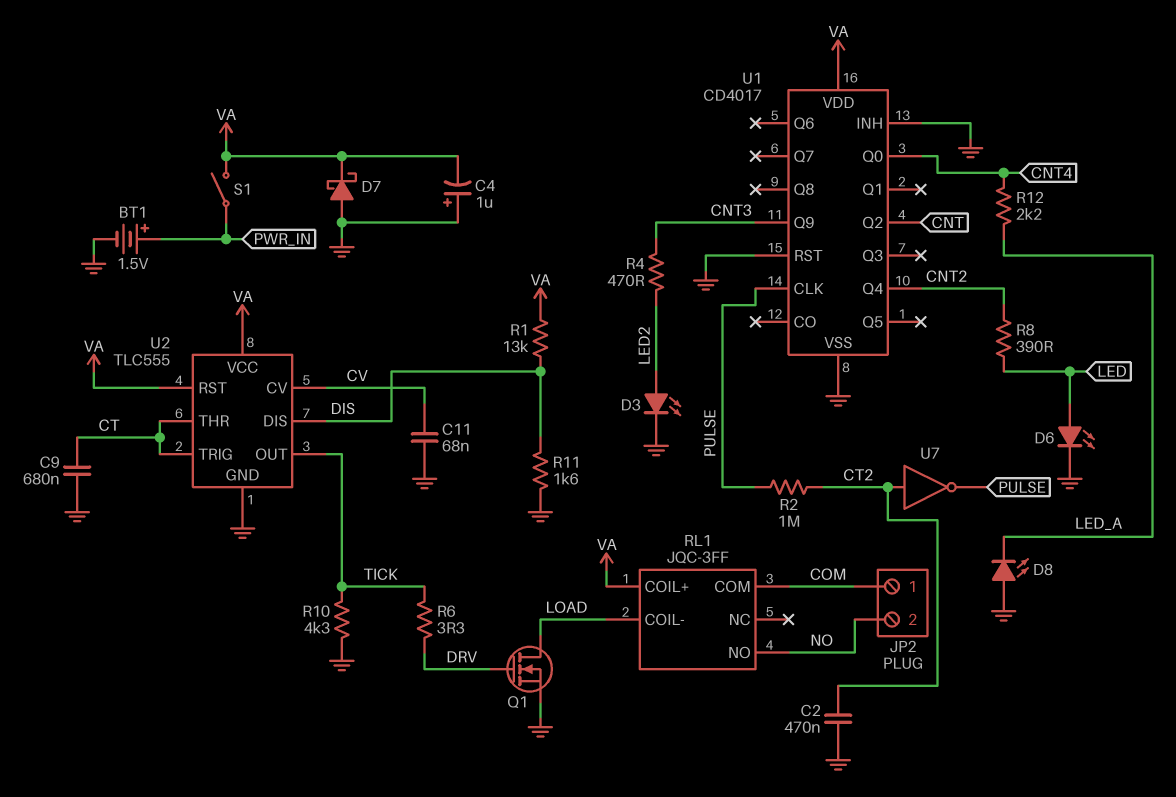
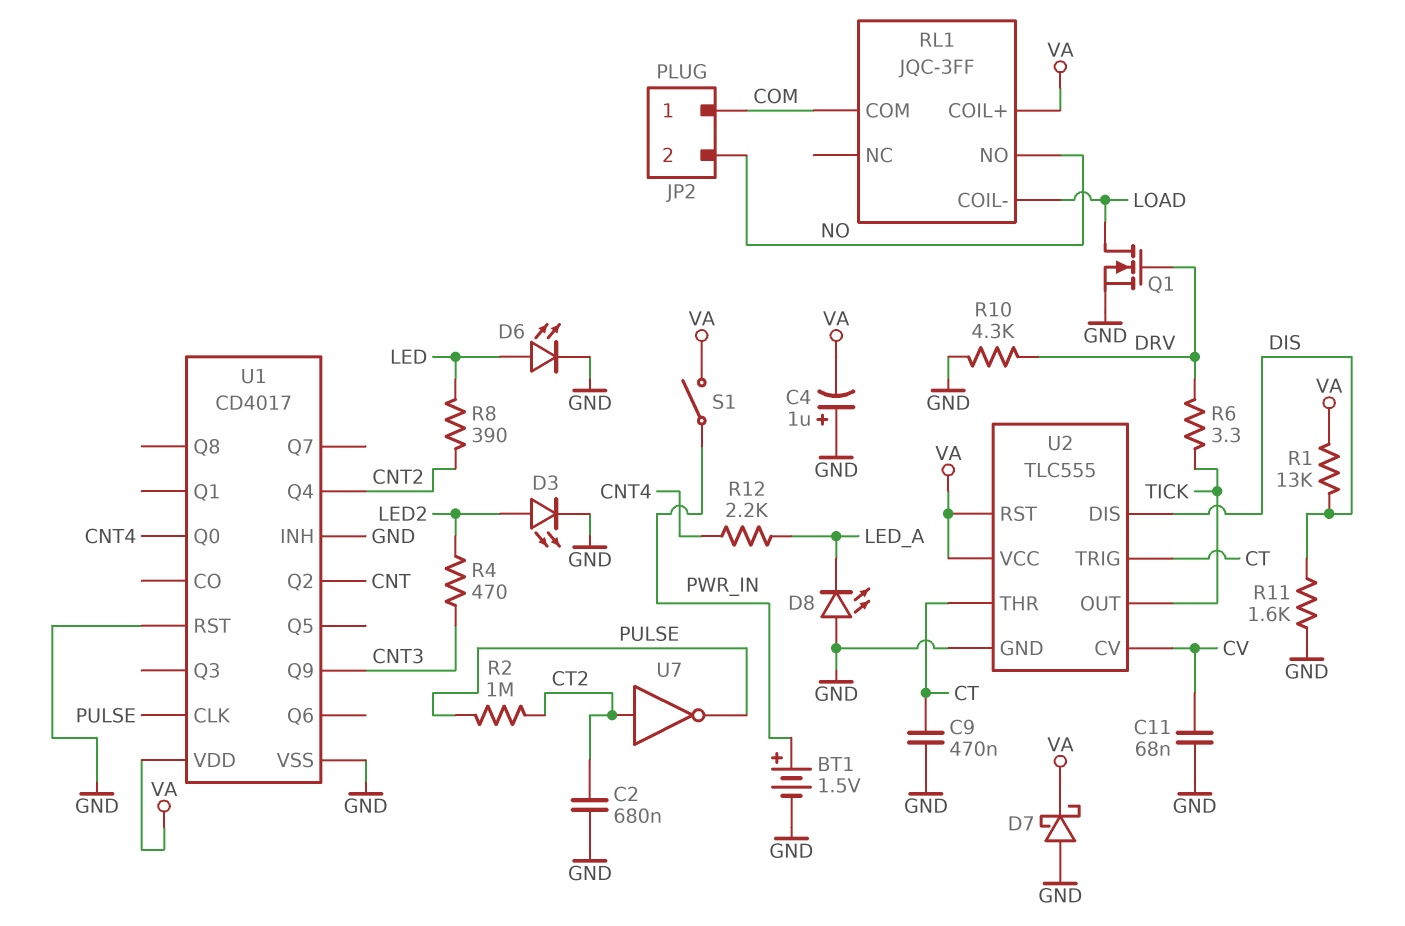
C2: 470nF (CT2, GND) -> 680nF (CT2, GND)
C9: 680nF (CT, GND) -> 470nF (CT, GND)
R10: 4.3k (GND, TICK) -> 4.3k (DRV, GND)

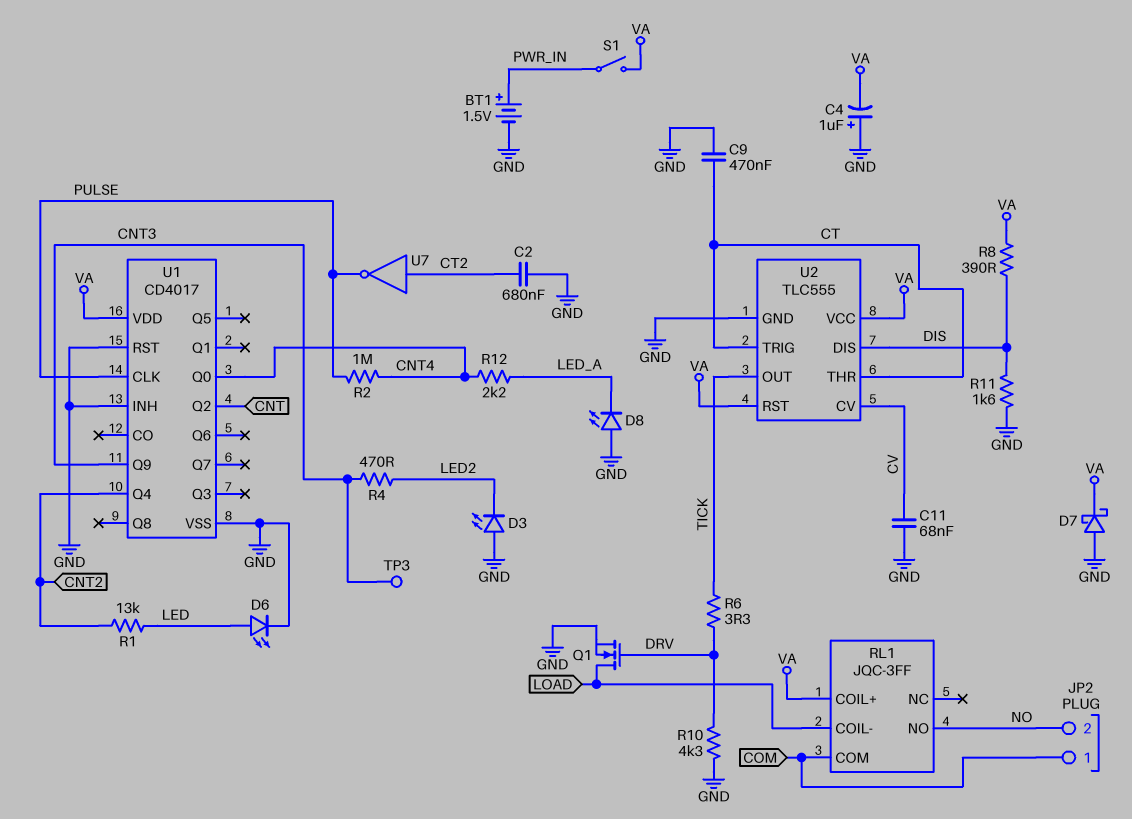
D3: LED (A LED2, K GND) -> LED (A GND, K LED2)
R1: 13k (DIS, VA) -> 13k (CNT2, LED)
R2: 1M (CT2, PULSE) -> 1M (CNT4, PULSE)
R8: 390 (CNT2, LED) -> 390 (DIS, VA)
TP3: none -> test point (CNT3)

